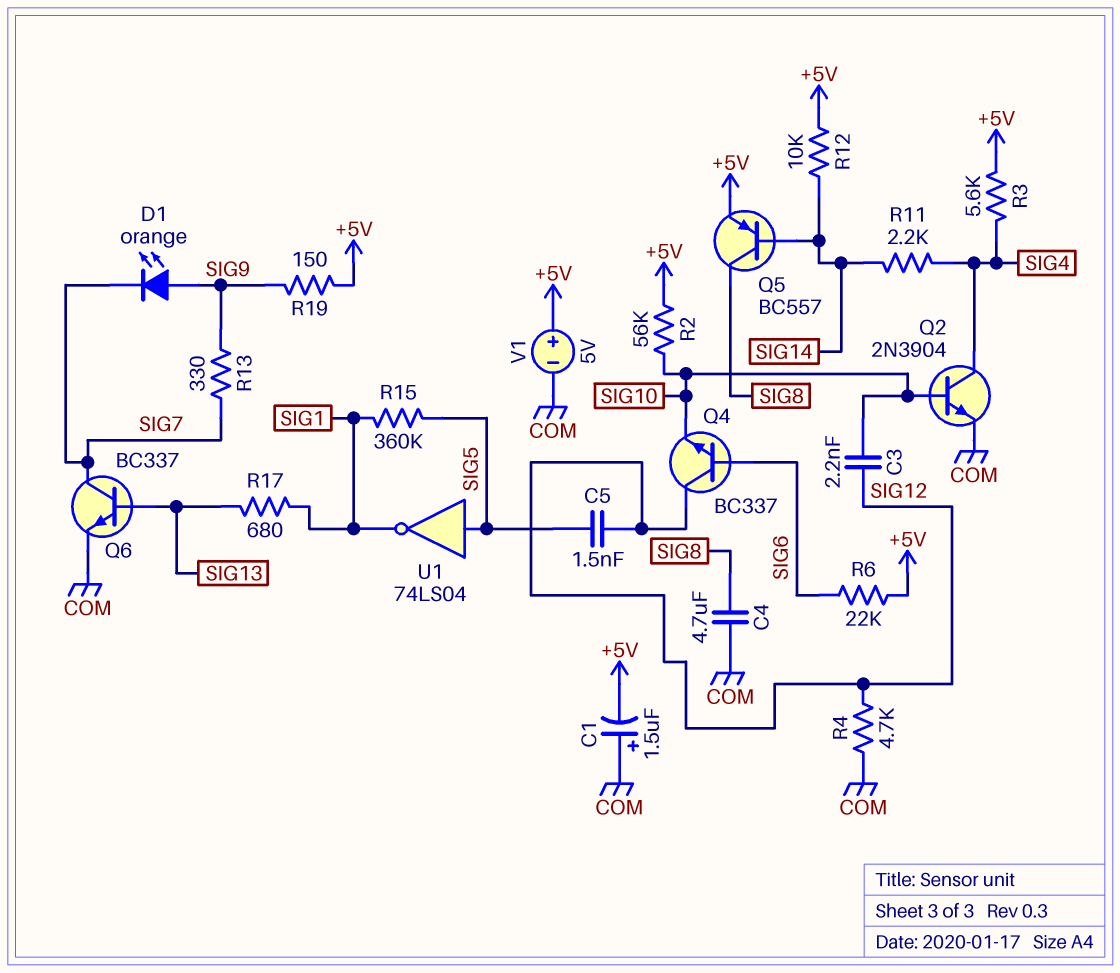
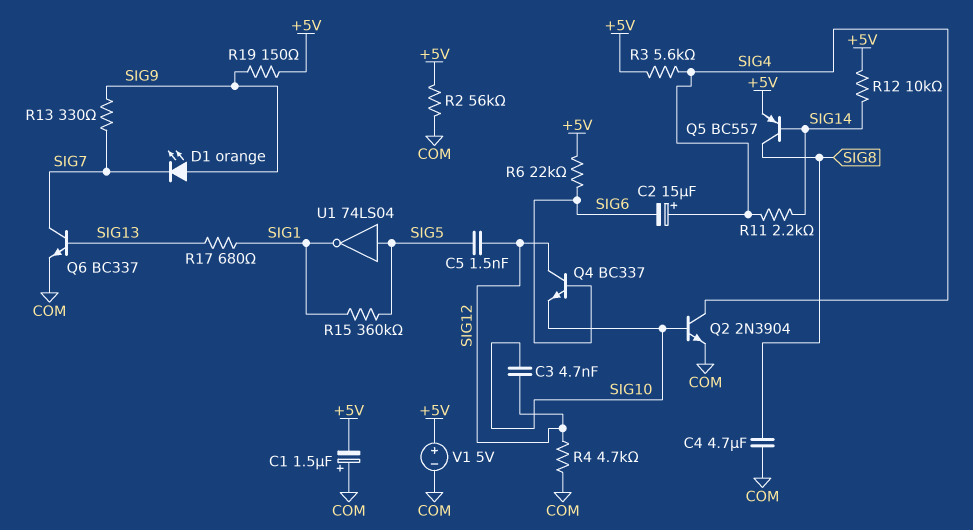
C2: none -> 15uF (plus SIG4, minus SIG6)
C3: 2.2nF (SIG10, SIG12) -> 4.7nF (SIG10, SIG12)
R2: 56k (+5V, SIG10) -> 56k (+5V, COM)

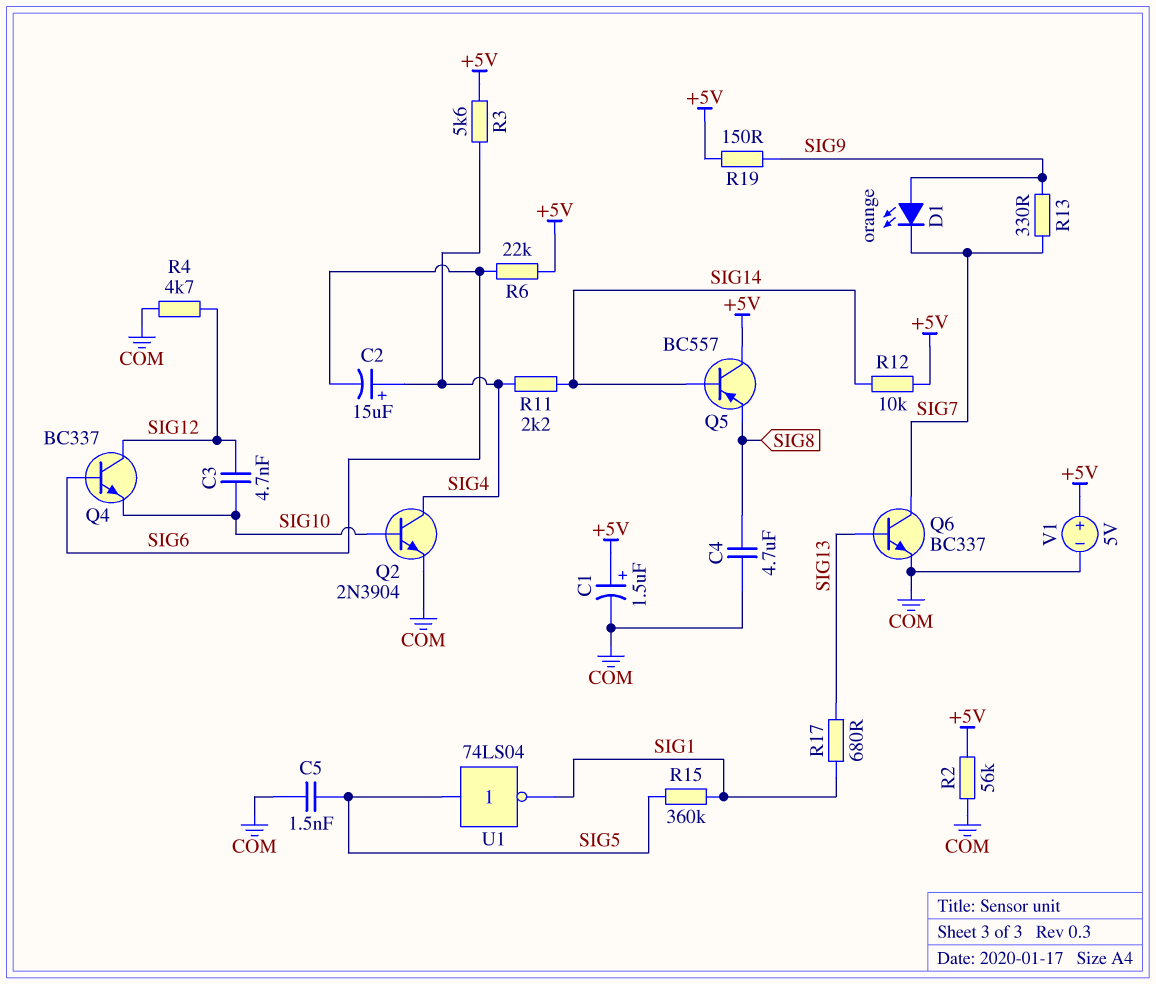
C1: 1.5uF (plus COM, minus +5V) -> 1.5uF (plus +5V, minus COM)
C5: 1.5nF (SIG5, SIG12) -> 1.5nF (COM, SIG5)
Q5: PNP BC557 (B SIG14, C SIG8, E +5V) -> PNP BC557 (B SIG14, C +5V, E SIG8)

